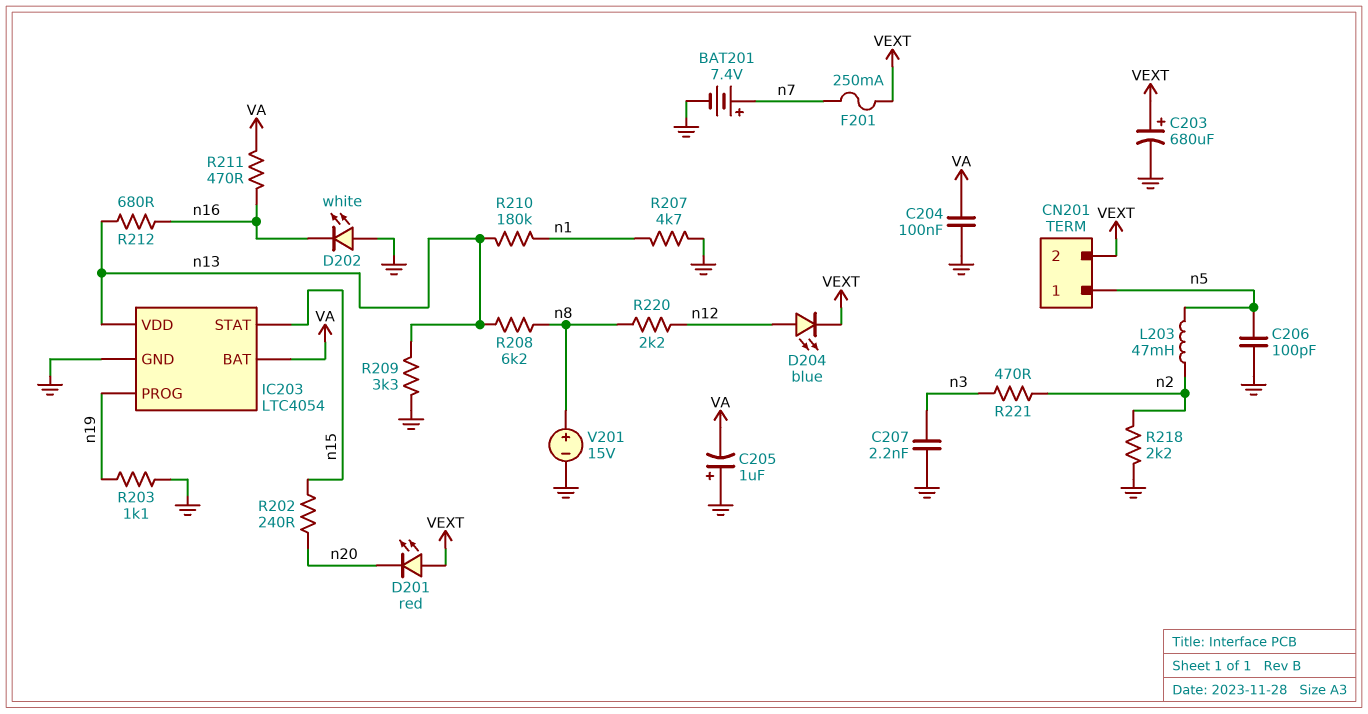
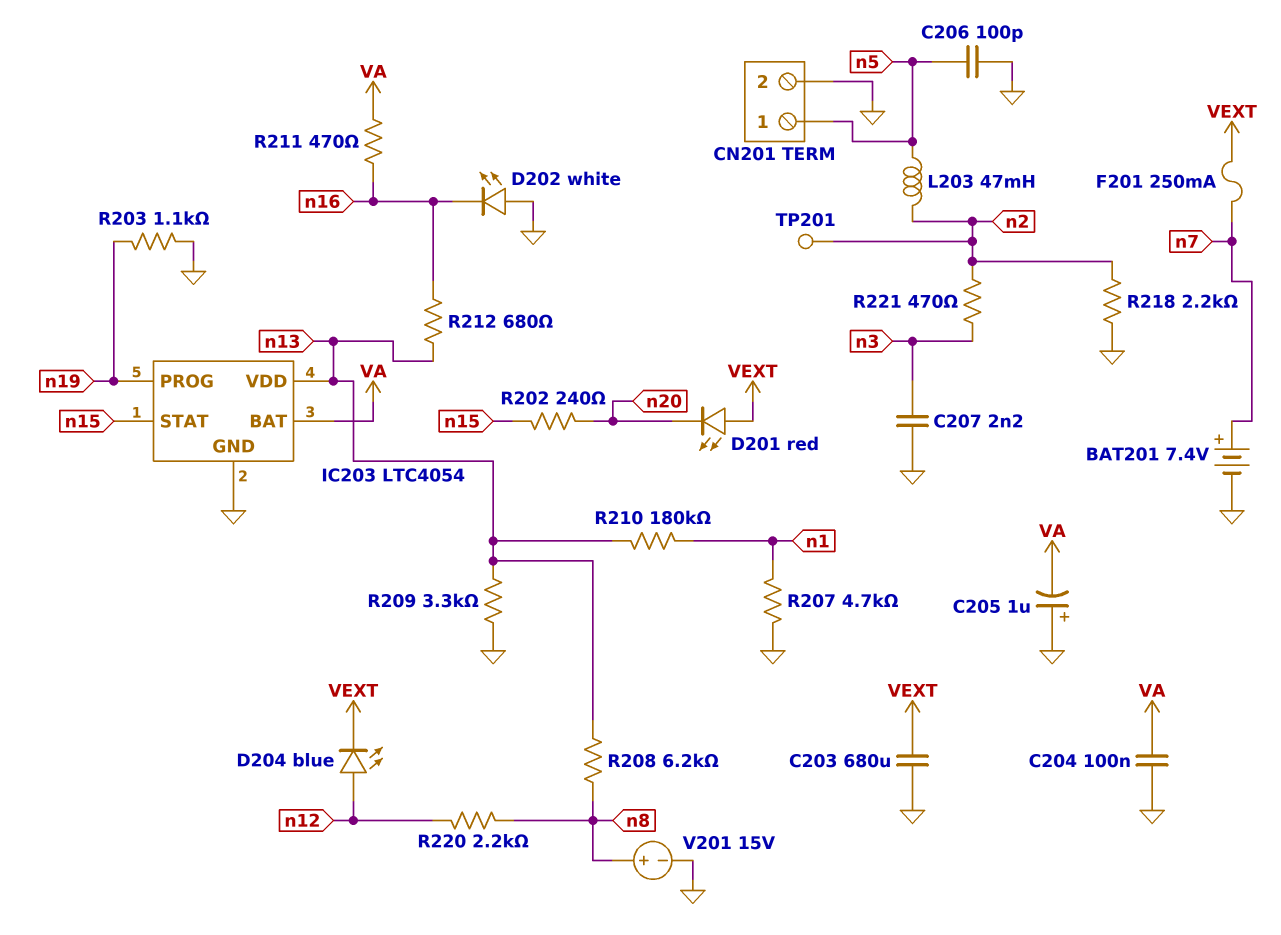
C203: 680uF (plus VEXT, minus GND) -> 680uF (GND, VEXT)
CN201 pin 2: VEXT -> GND
TP201: none -> test point (n2)

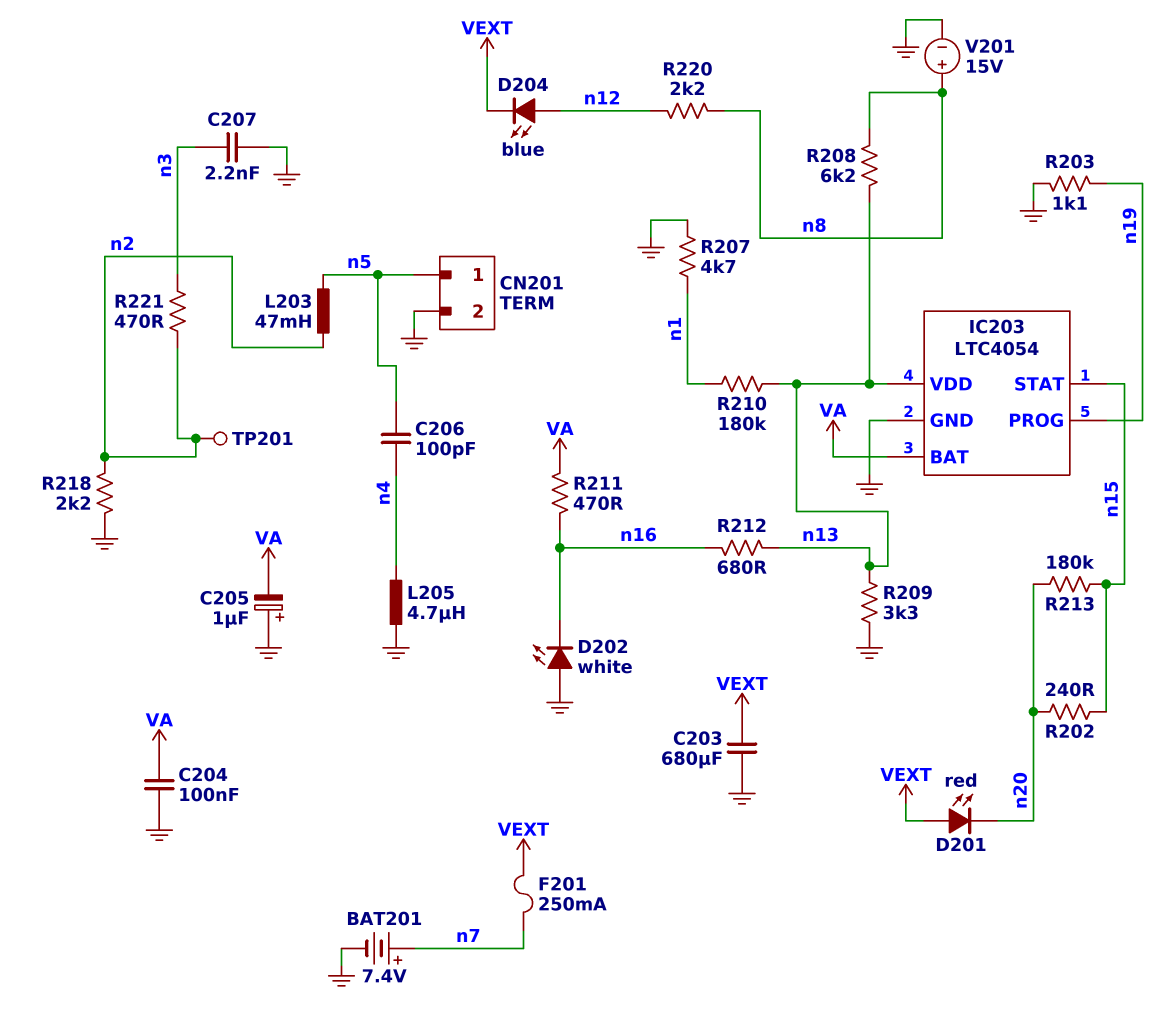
C206: 100pF (GND, n5) -> 100pF (n4, n5)
L205: none -> 4.7uH (GND, n4)
R213: none -> 180k (n15, n20)

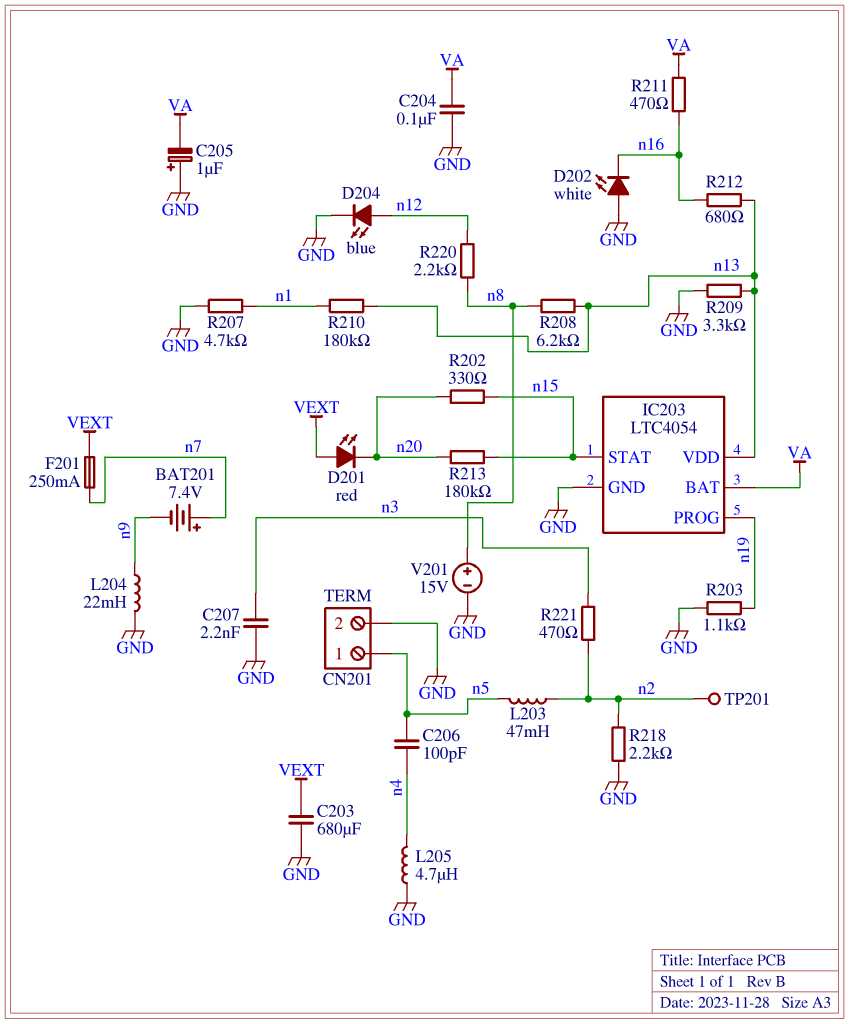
BAT201: 7.4V (plus n7, minus GND) -> 7.4V (plus n7, minus n9)
D204: LED blue (A n12, K VEXT) -> LED blue (A n12, K GND)
L204: none -> 22mH (GND, n9)
R202: 240 (n15, n20) -> 330 (n15, n20)

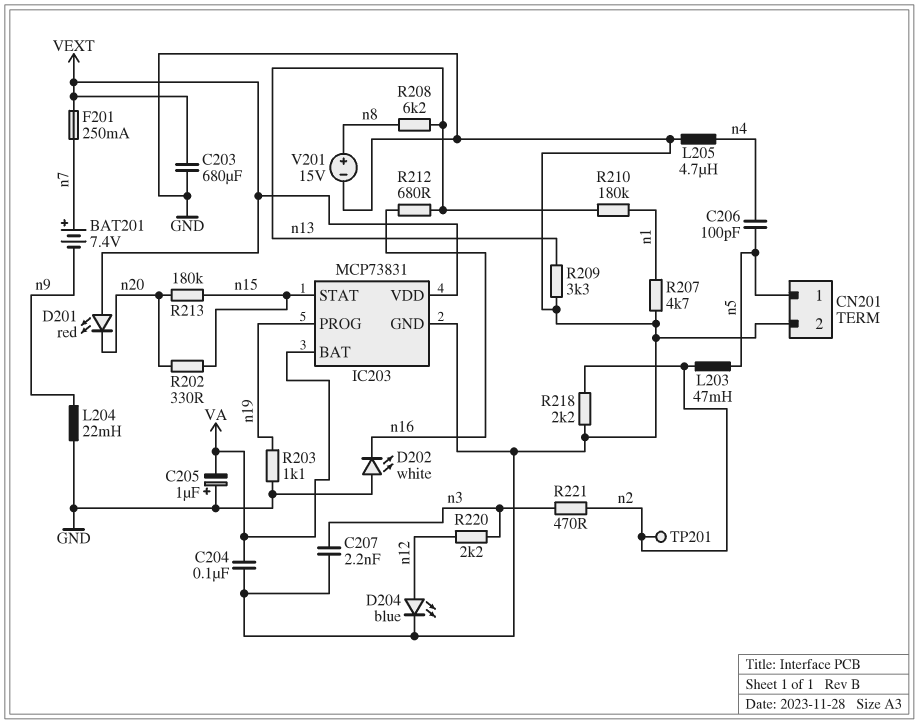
IC203: LTC4054 -> MCP73831
IC203 pin VDD: n13 -> VEXT
R211: 470 (VA, n16) -> none
R220: 2.2k (n8, n12) -> 2.2k (n3, n12)

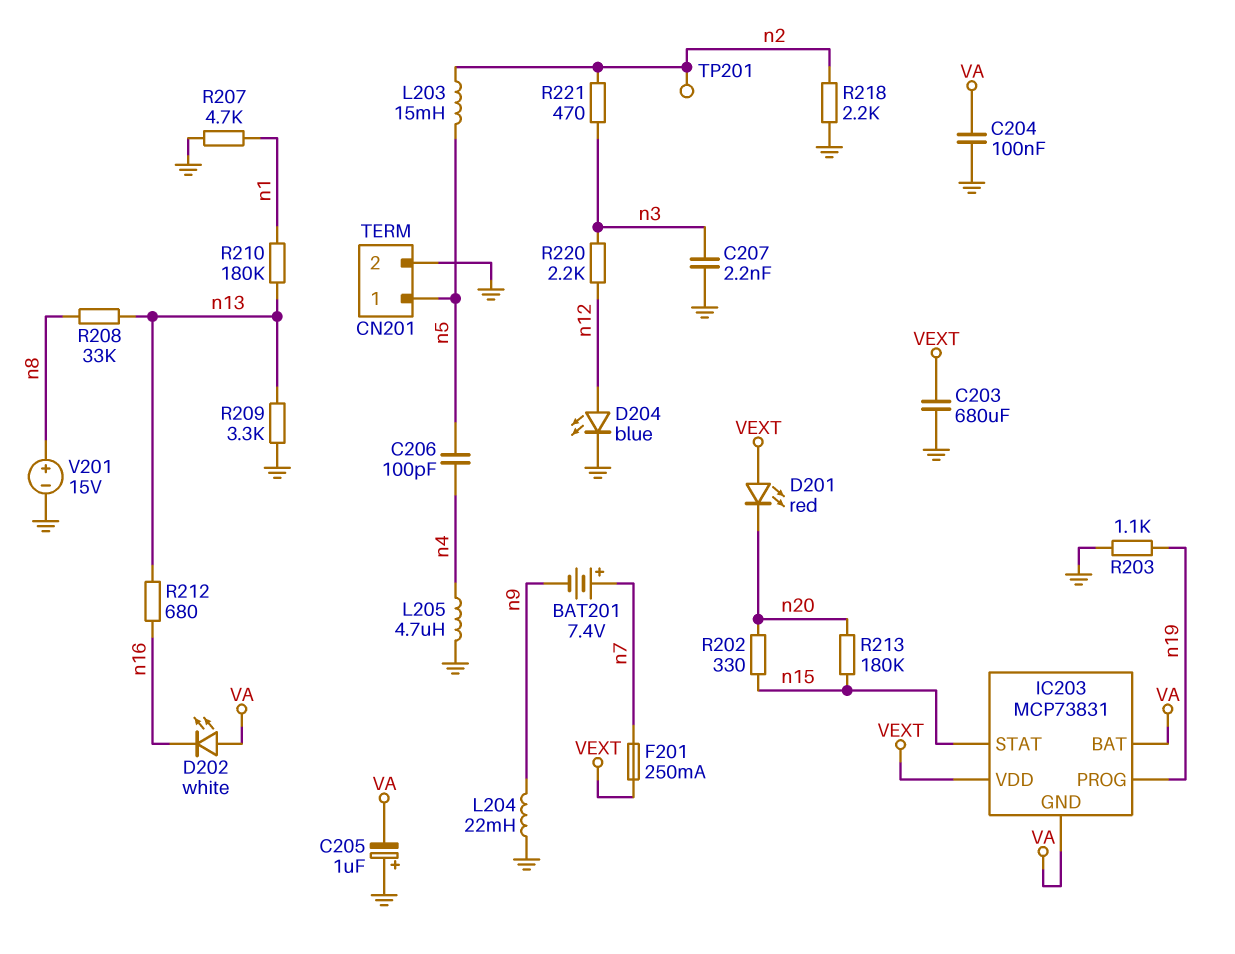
D202: LED white (A GND, K n16) -> LED white (A VA, K n16)
IC203 pin GND: GND -> VA
L203: 47mH (n2, n5) -> 15mH (n2, n5)
R208: 6.2k (n8, n13) -> 33k (n8, n13)

